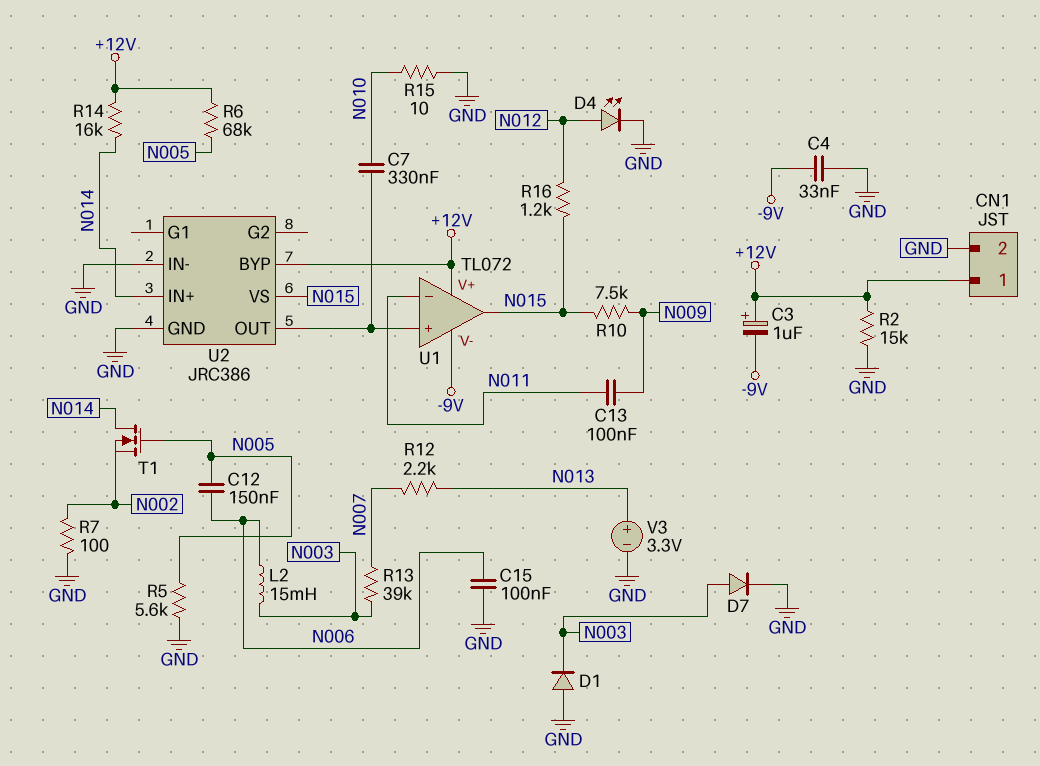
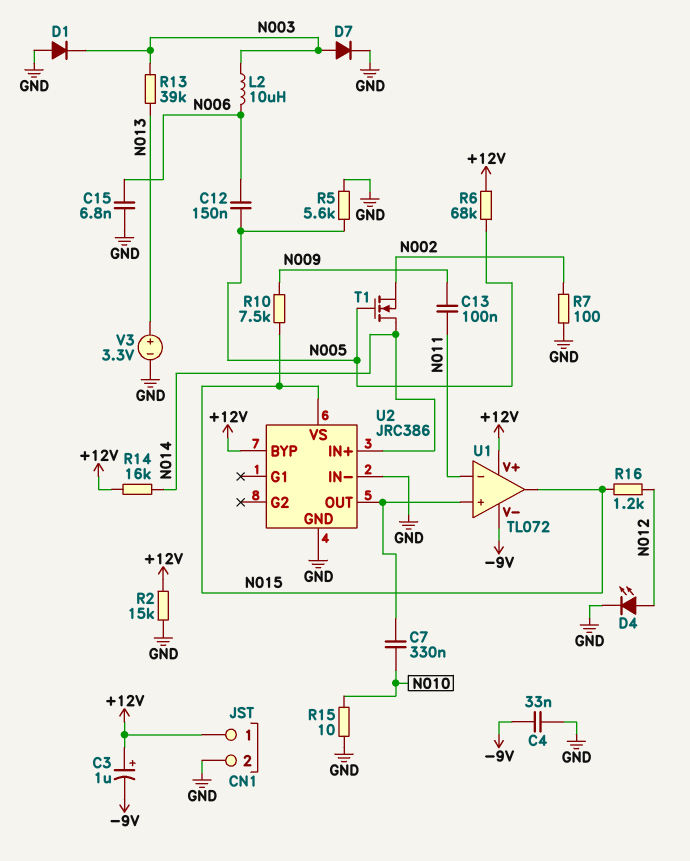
C15: 100nF (GND, N006) -> 6.8nF (GND, N006)
L2: 15mH (N003, N006) -> 10uH (N003, N006)
R12: 2.2k (N007, N013) -> none
R13: 39k (N003, N007) -> 39k (N003, N013)

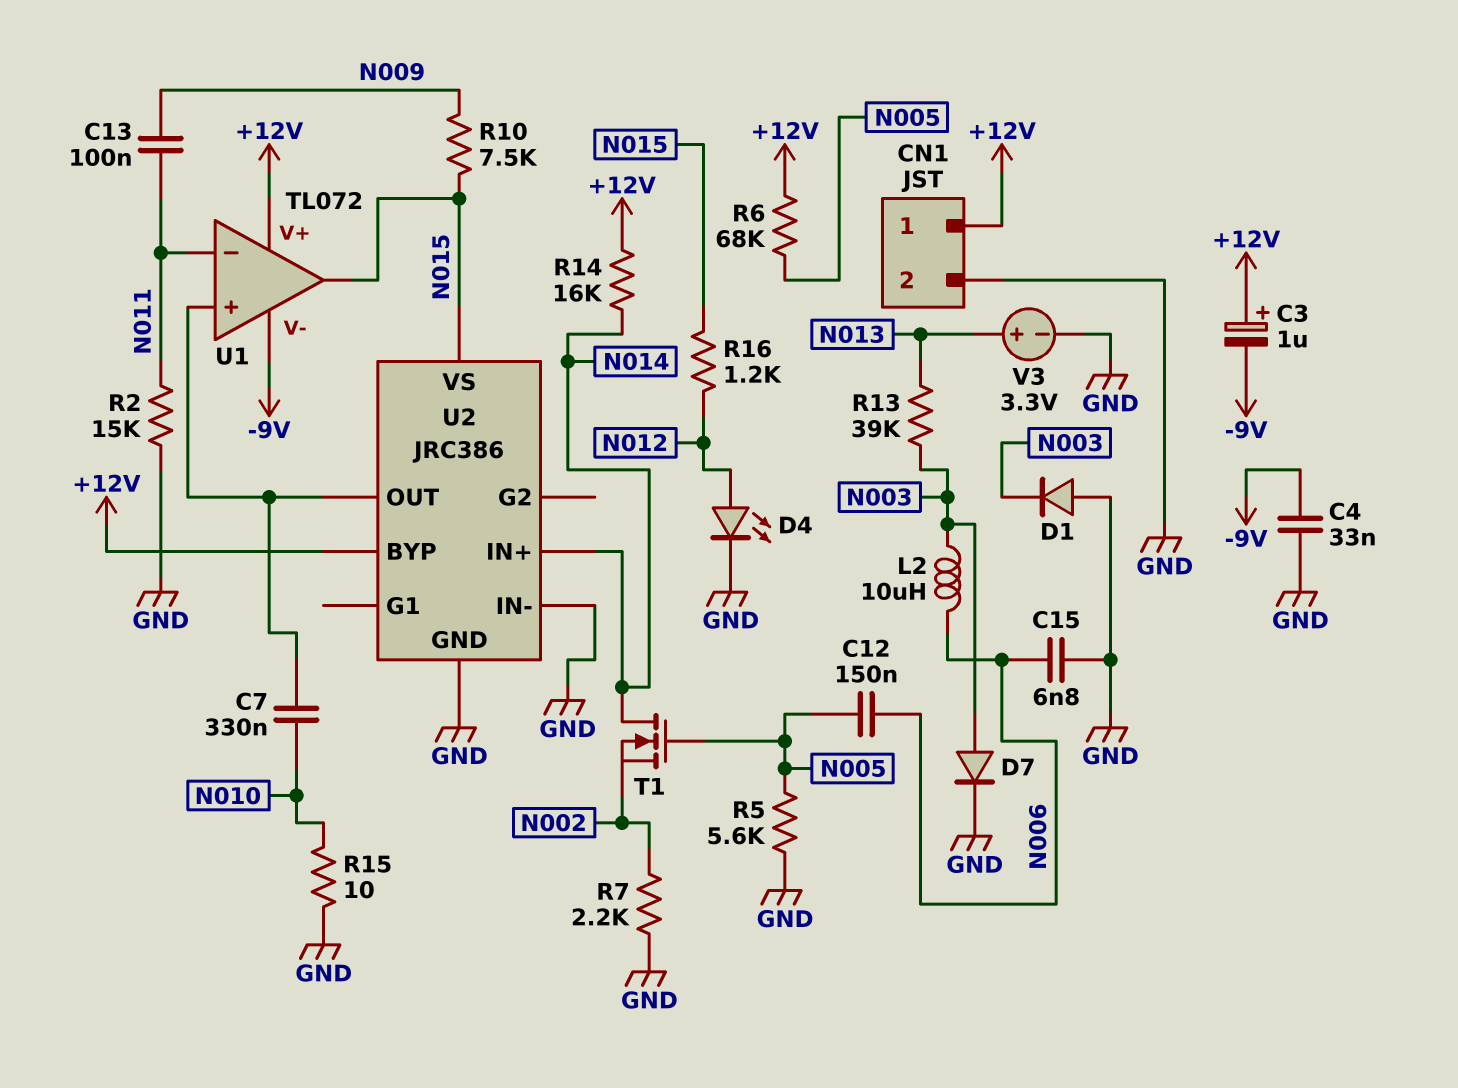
R2: 15k (+12V, GND) -> 15k (GND, N011)
R7: 100 (GND, N002) -> 2.2k (GND, N002)

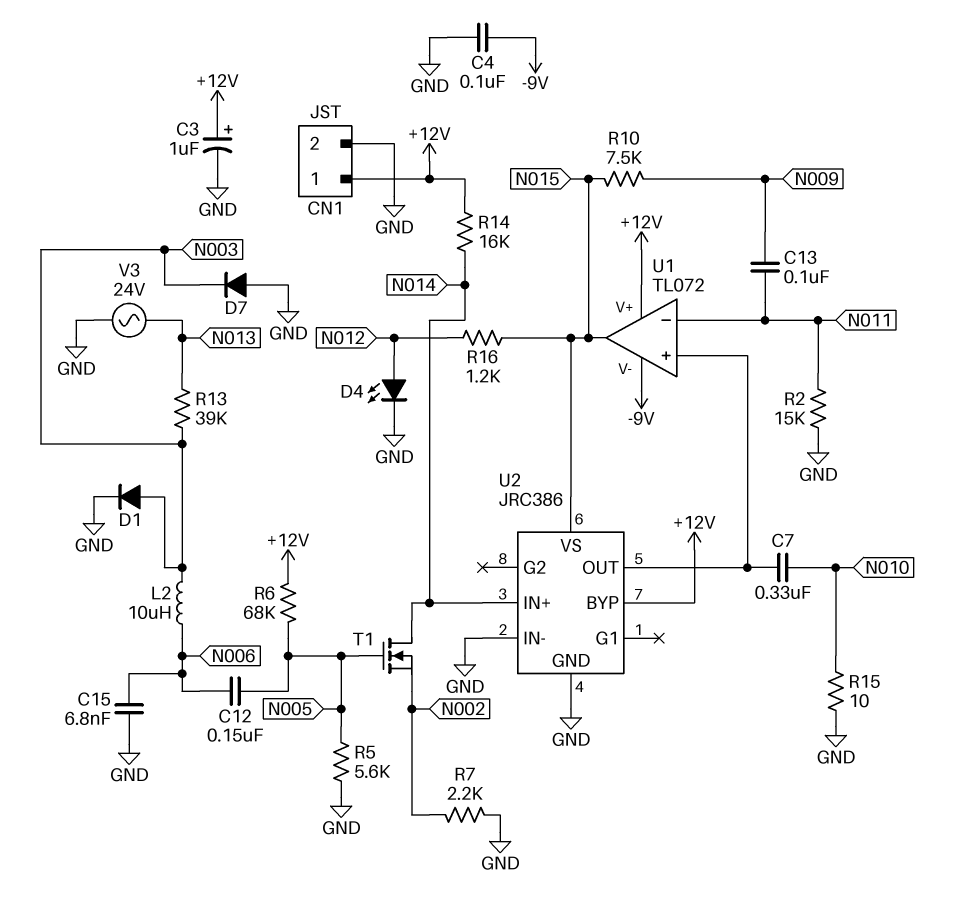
C3: 1uF (plus +12V, minus -9V) -> 1uF (plus +12V, minus GND)
C4: 33nF (-9V, GND) -> 100nF (-9V, GND)
D1: diode (A GND, K N003) -> diode (A N003, K GND)
D7: diode (A N003, K GND) -> diode (A GND, K N003)
V3: 3.3V (plus N013, minus GND) -> AC 24V (GND, N013)

